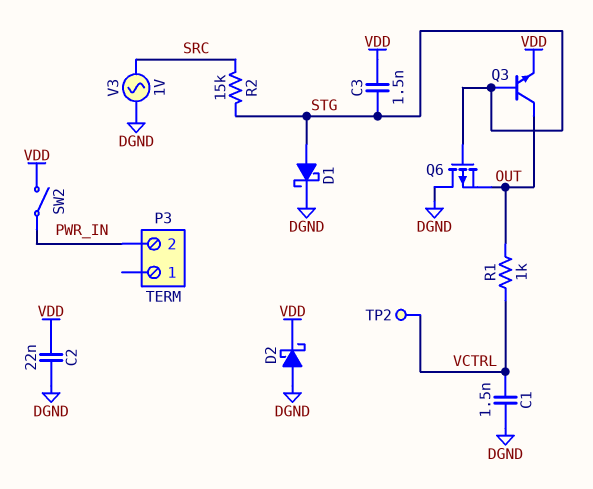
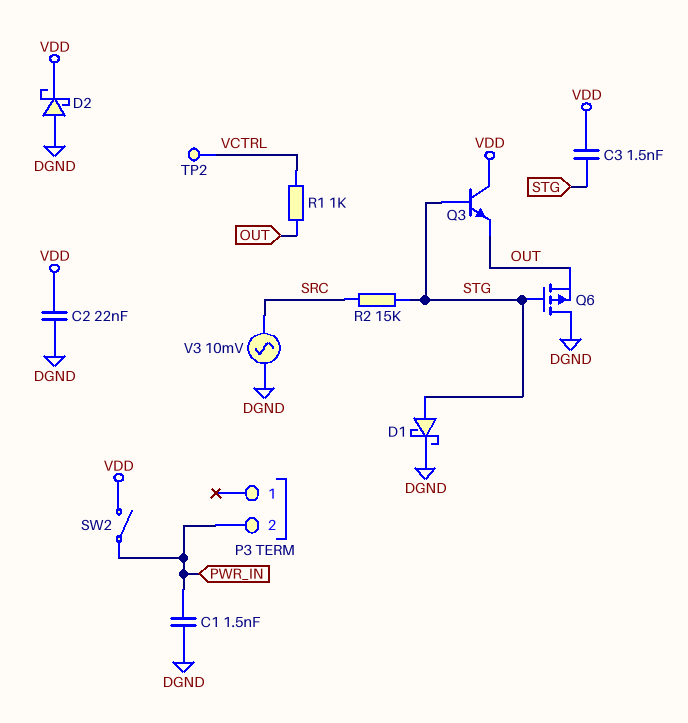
C1: 1.5nF (DGND, VCTRL) -> 1.5nF (DGND, PWR_IN)
Q3: NPN (B STG, C OUT, E VDD) -> NPN (B STG, C VDD, E OUT)
V3: AC 1V (DGND, SRC) -> AC 10mV (DGND, SRC)

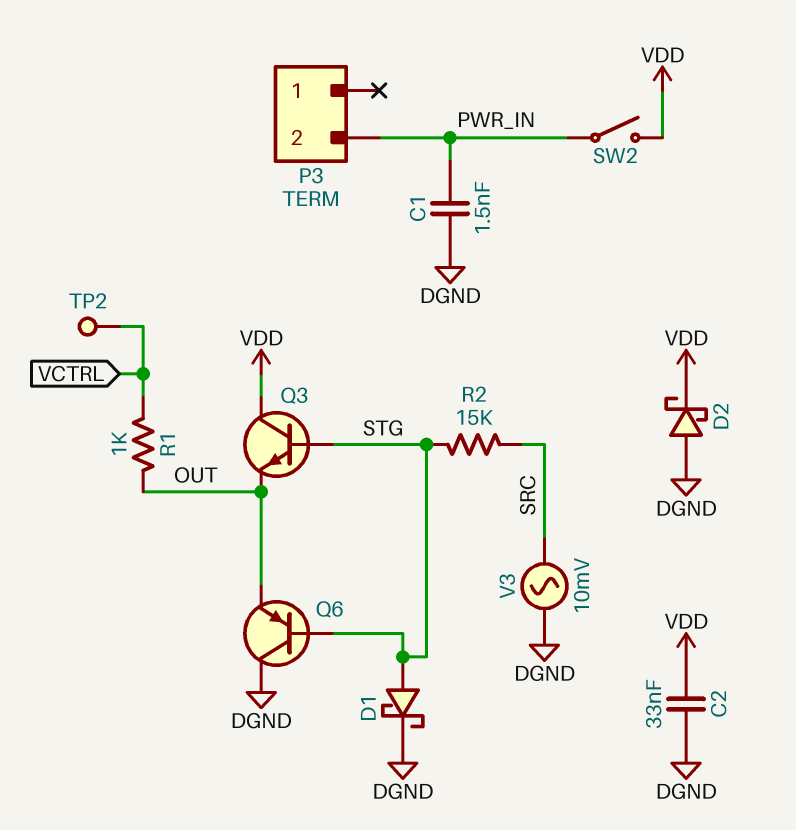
C2: 22nF (DGND, VDD) -> 33nF (DGND, VDD)
C3: 1.5nF (STG, VDD) -> none
Q6: PMOS (G STG, D DGND, S OUT) -> PNP (B STG, C DGND, E OUT)

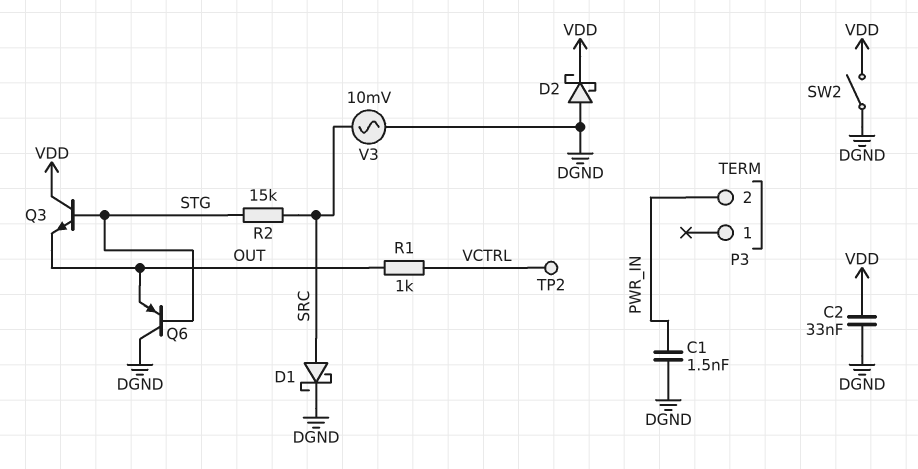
D1: schottky (A STG, K DGND) -> schottky (A SRC, K DGND)
SW2: switch (PWR_IN, VDD) -> switch (DGND, VDD)

